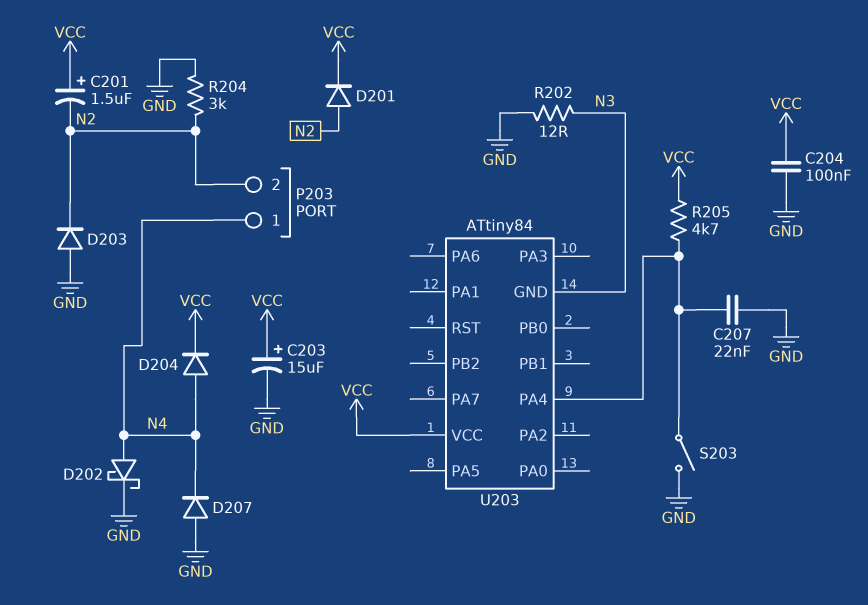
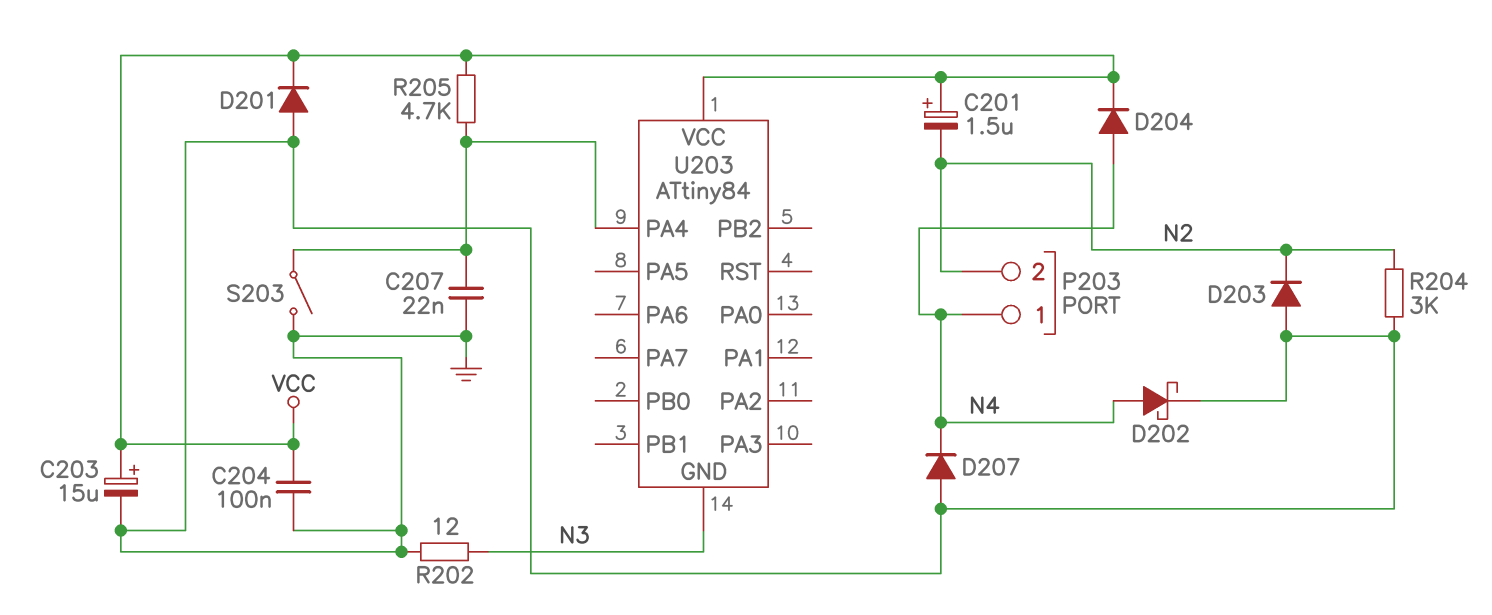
D201: diode (A N2, K VCC) -> diode (A GND, K VCC)

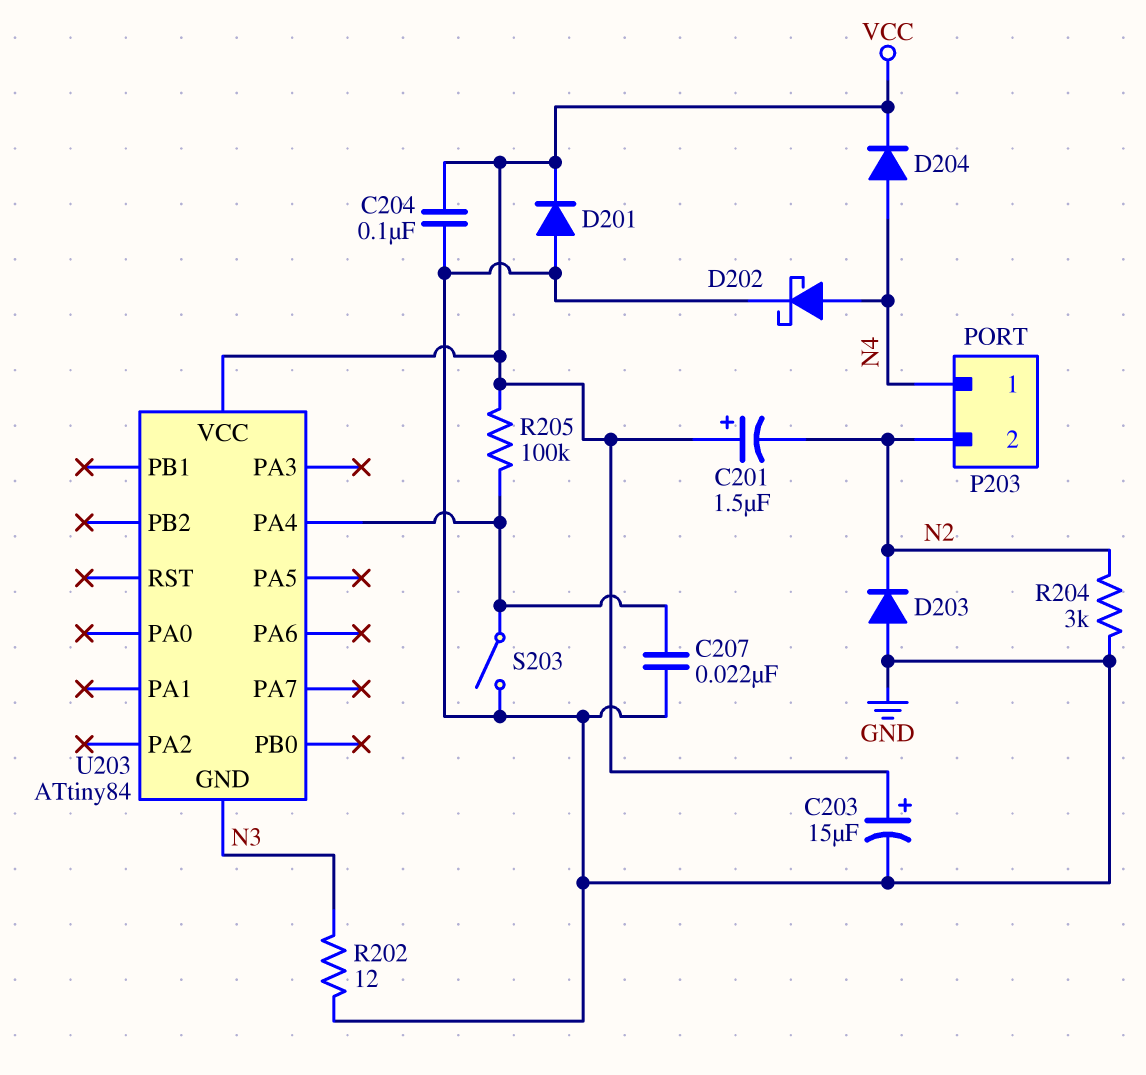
D207: diode (A GND, K N4) -> none
R205: 4.7k (U203/PA4, VCC) -> 100k (U203/PA4, VCC)

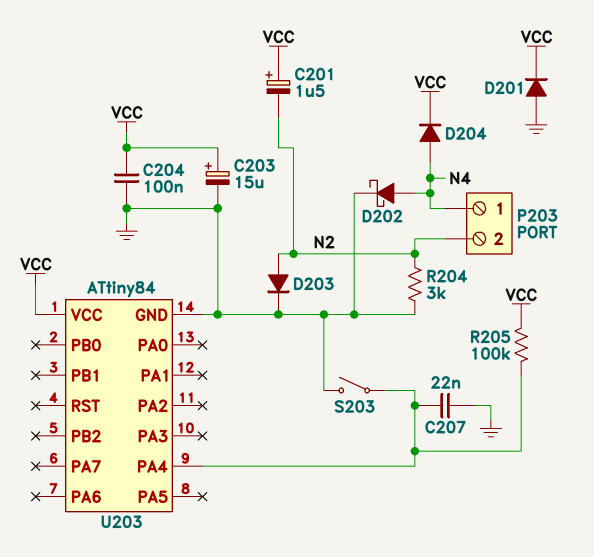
D203: diode (A GND, K N2) -> diode (A N2, K GND)
R202: 12 (GND, N3) -> none
U203 pin GND: N3 -> GND

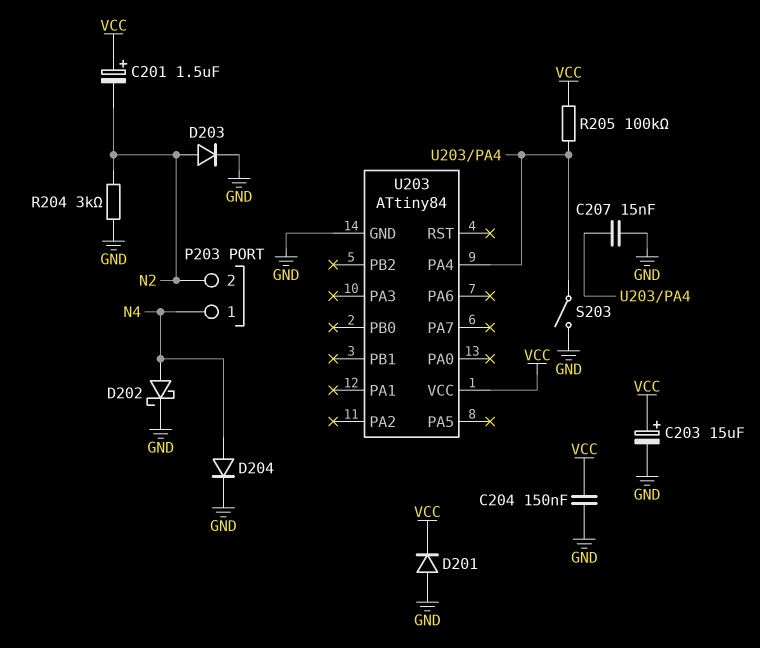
C204: 100nF (GND, VCC) -> 150nF (GND, VCC)
C207: 22nF (GND, U203/PA4) -> 15nF (GND, U203/PA4)
D204: diode (A N4, K VCC) -> diode (A N4, K GND)

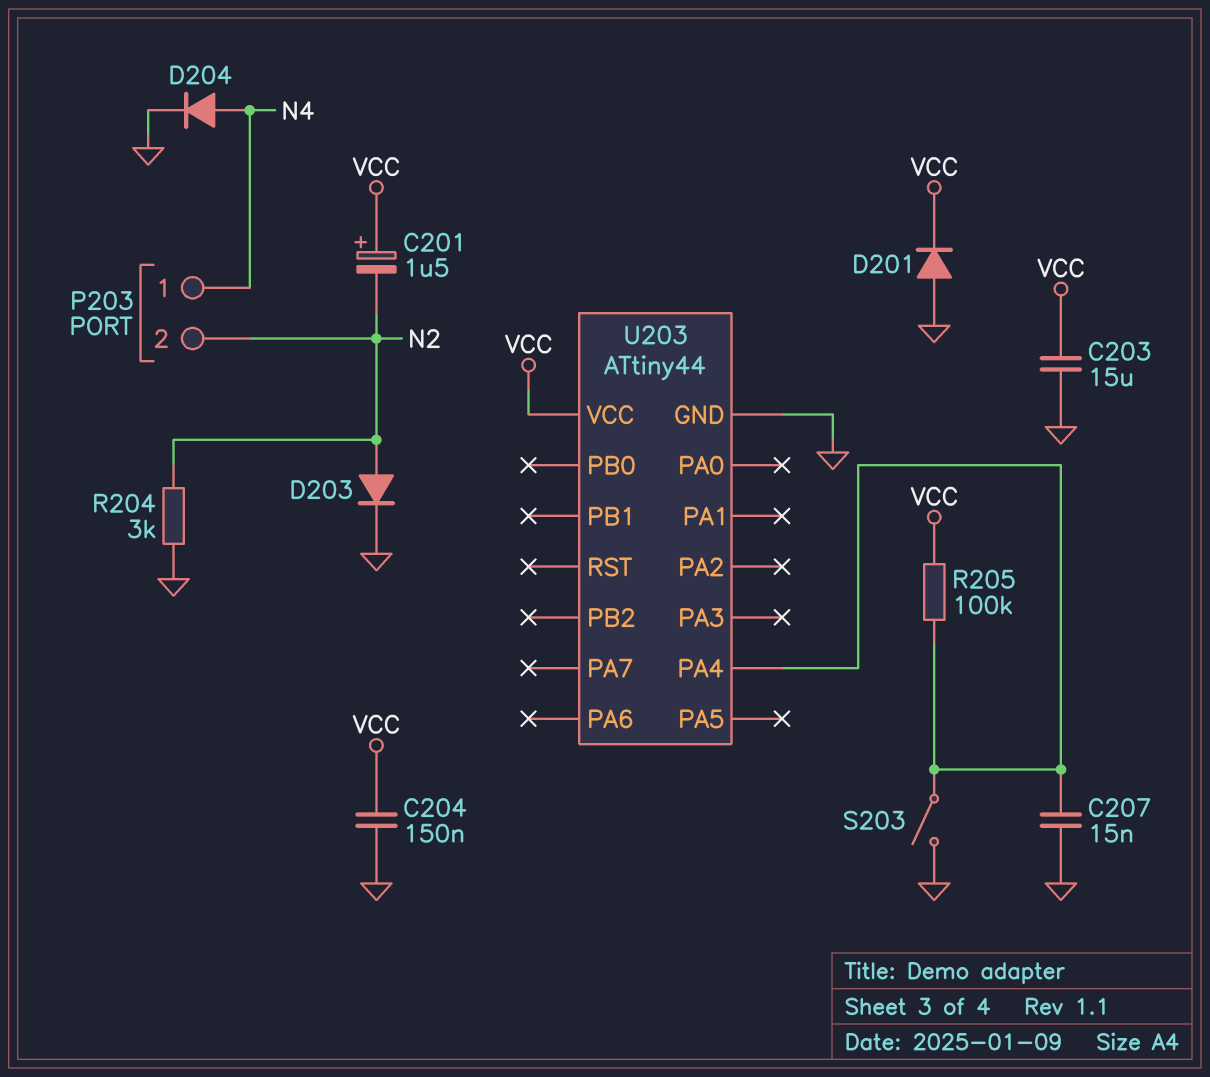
C203: 15uF (plus VCC, minus GND) -> 15uF (GND, VCC)
D202: schottky (A N4, K GND) -> none
U203: ATtiny84 -> ATtiny44

